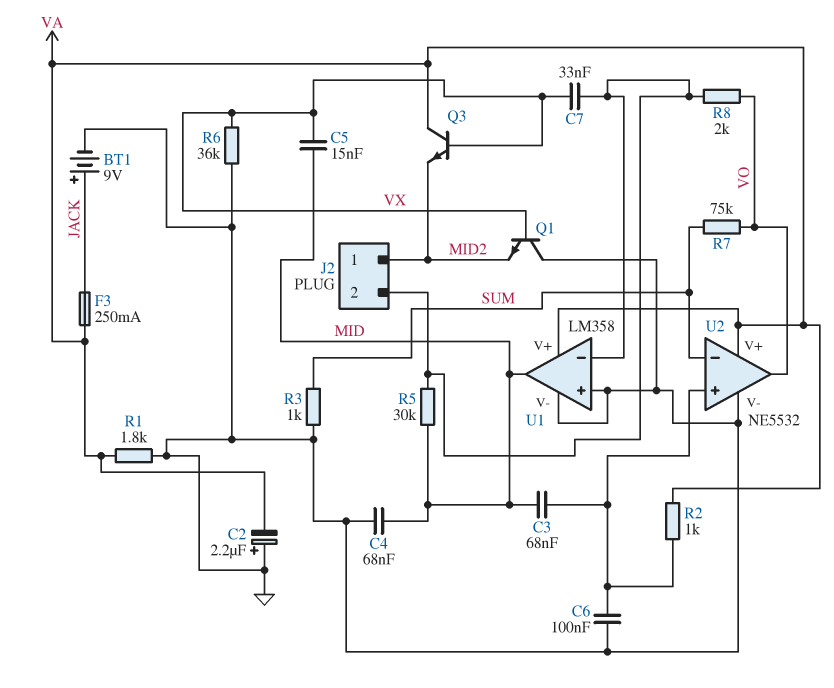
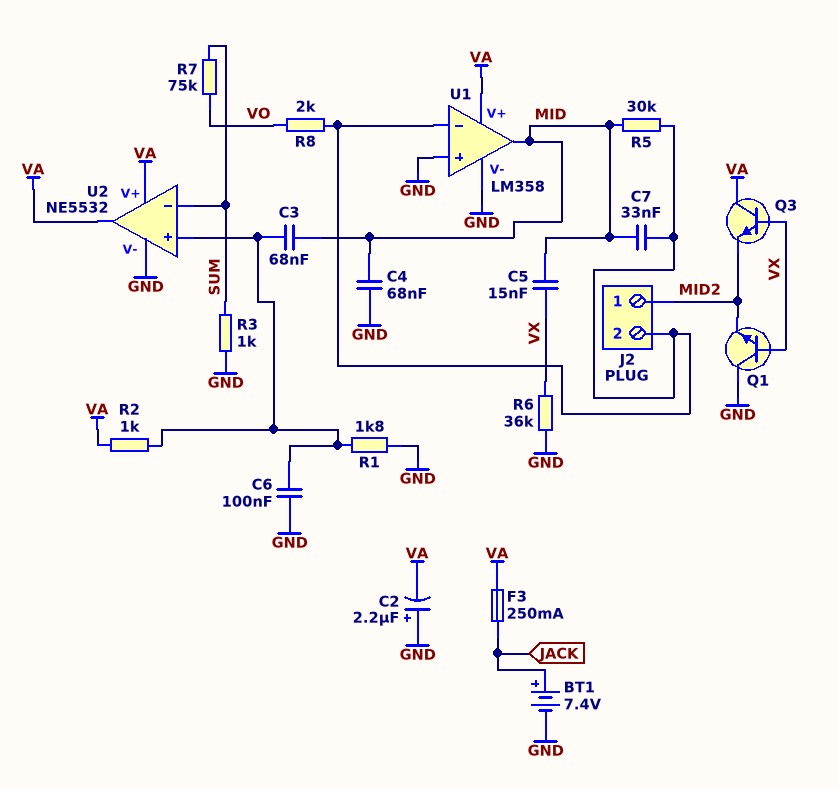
BT1: 9V (plus JACK, minus GND) -> 7.4V (plus JACK, minus GND)
C7: 33nF (J2/2, VX) -> 33nF (J2/2, MID)
R1: 1.8k (GND, VA) -> 1.8k (GND, U2/in+)
U2 pin out: VO -> VA

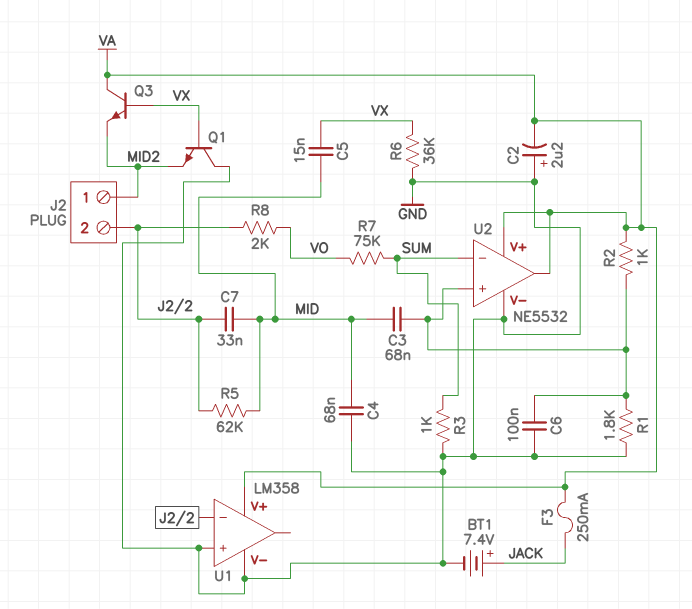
R5: 30k (J2/2, MID) -> 62k (J2/2, MID)
U1 pin out: MID -> none

